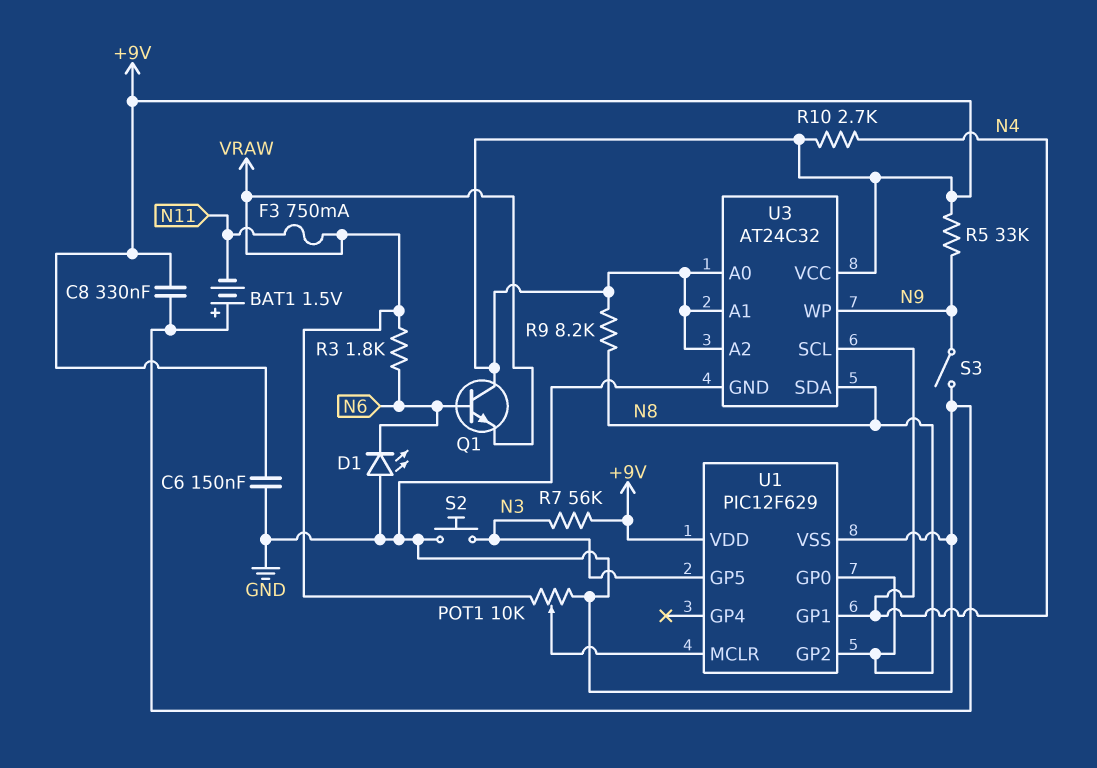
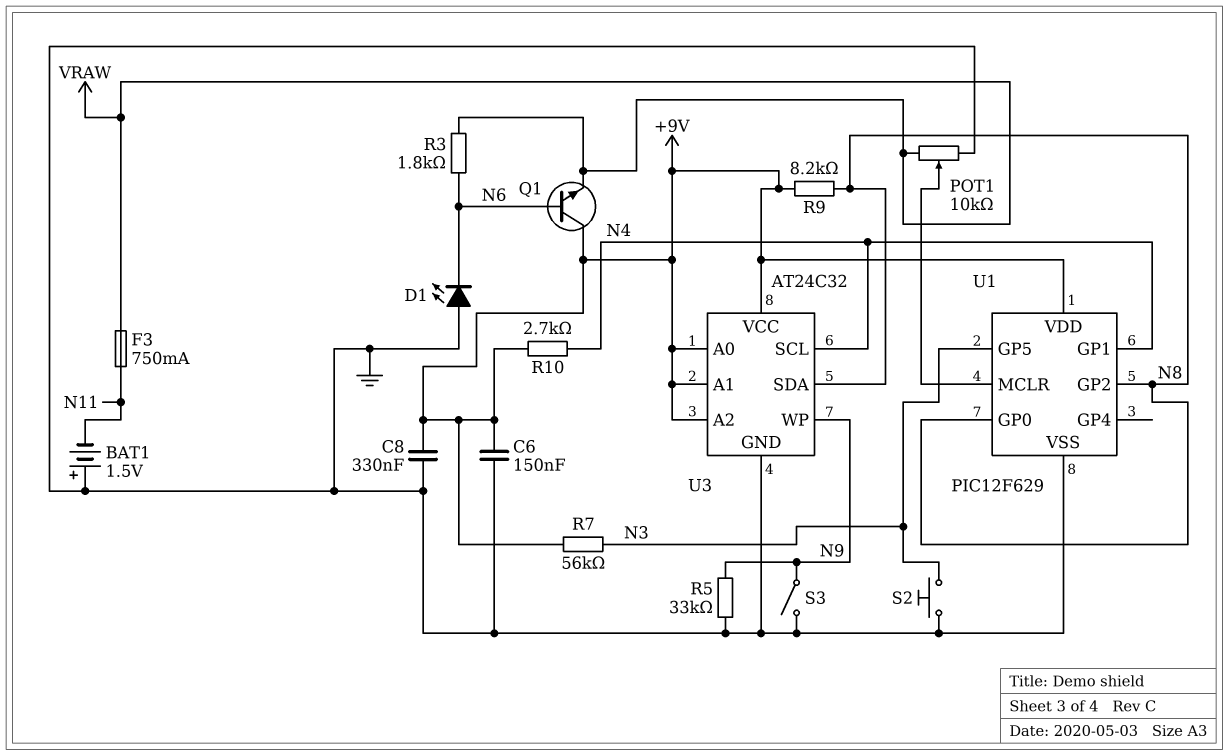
R5: 33k (+9V, N9) -> 33k (GND, N9)

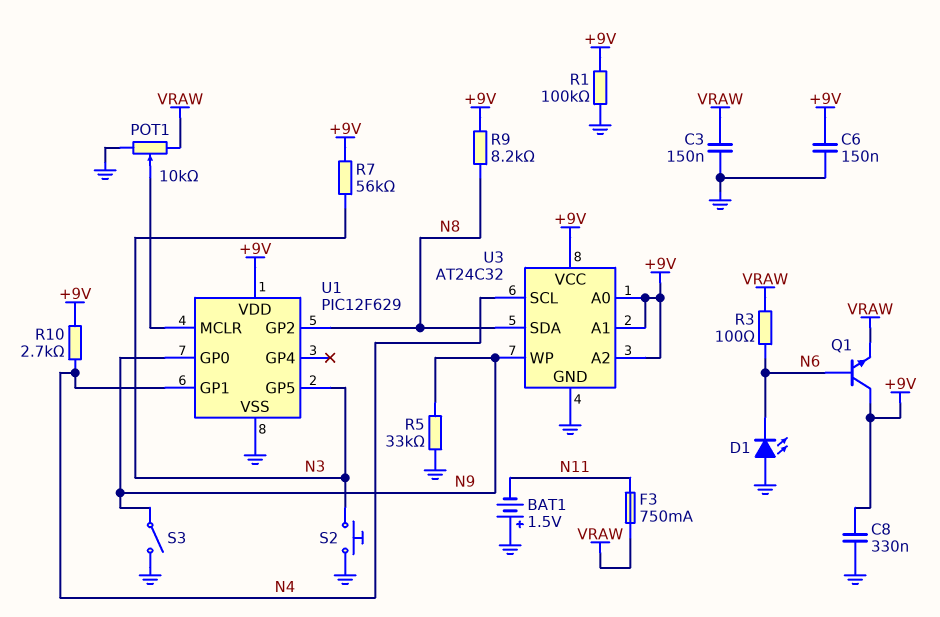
C3: none -> 150nF (GND, VRAW)
R1: none -> 100k (+9V, GND)
R3: 1.8k (N6, VRAW) -> 100 (N6, VRAW)
U1 pin GP0: N8 -> N9

